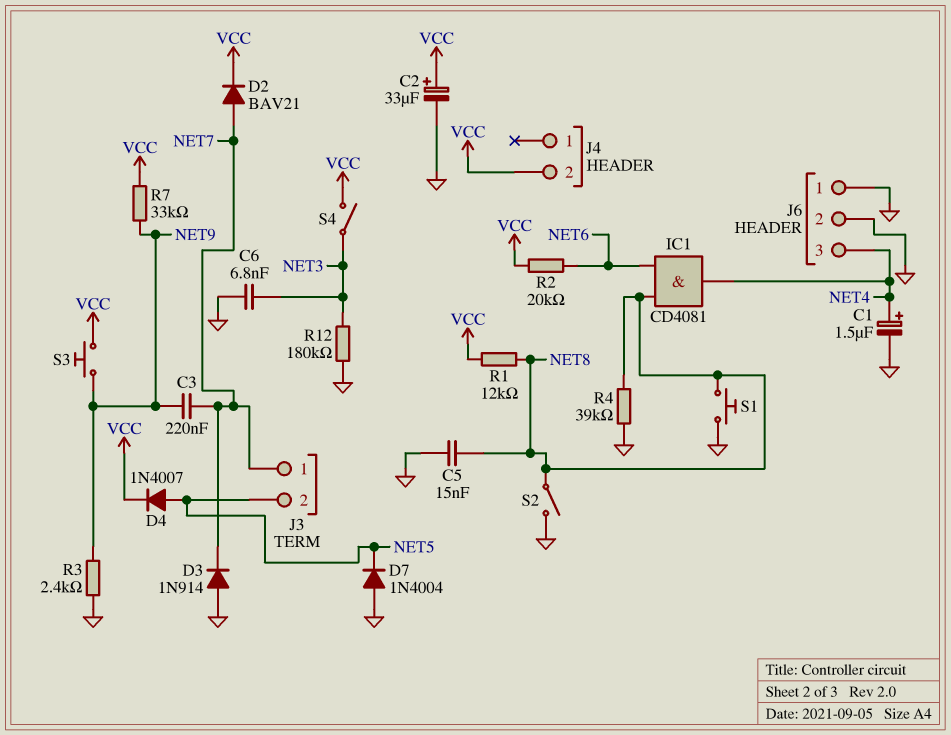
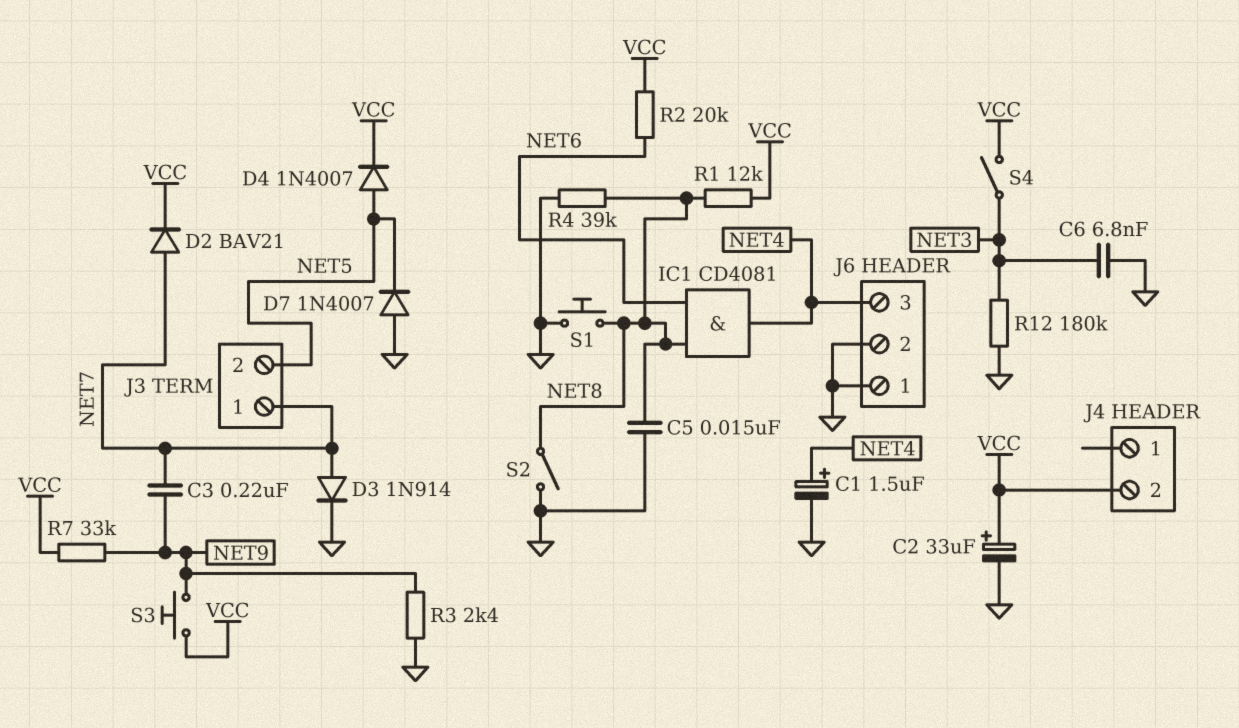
D3: diode 1N914 (A GND, K NET7) -> diode 1N914 (A NET7, K GND)
D7: diode 1N4004 (A GND, K NET5) -> diode 1N4007 (A GND, K NET5)

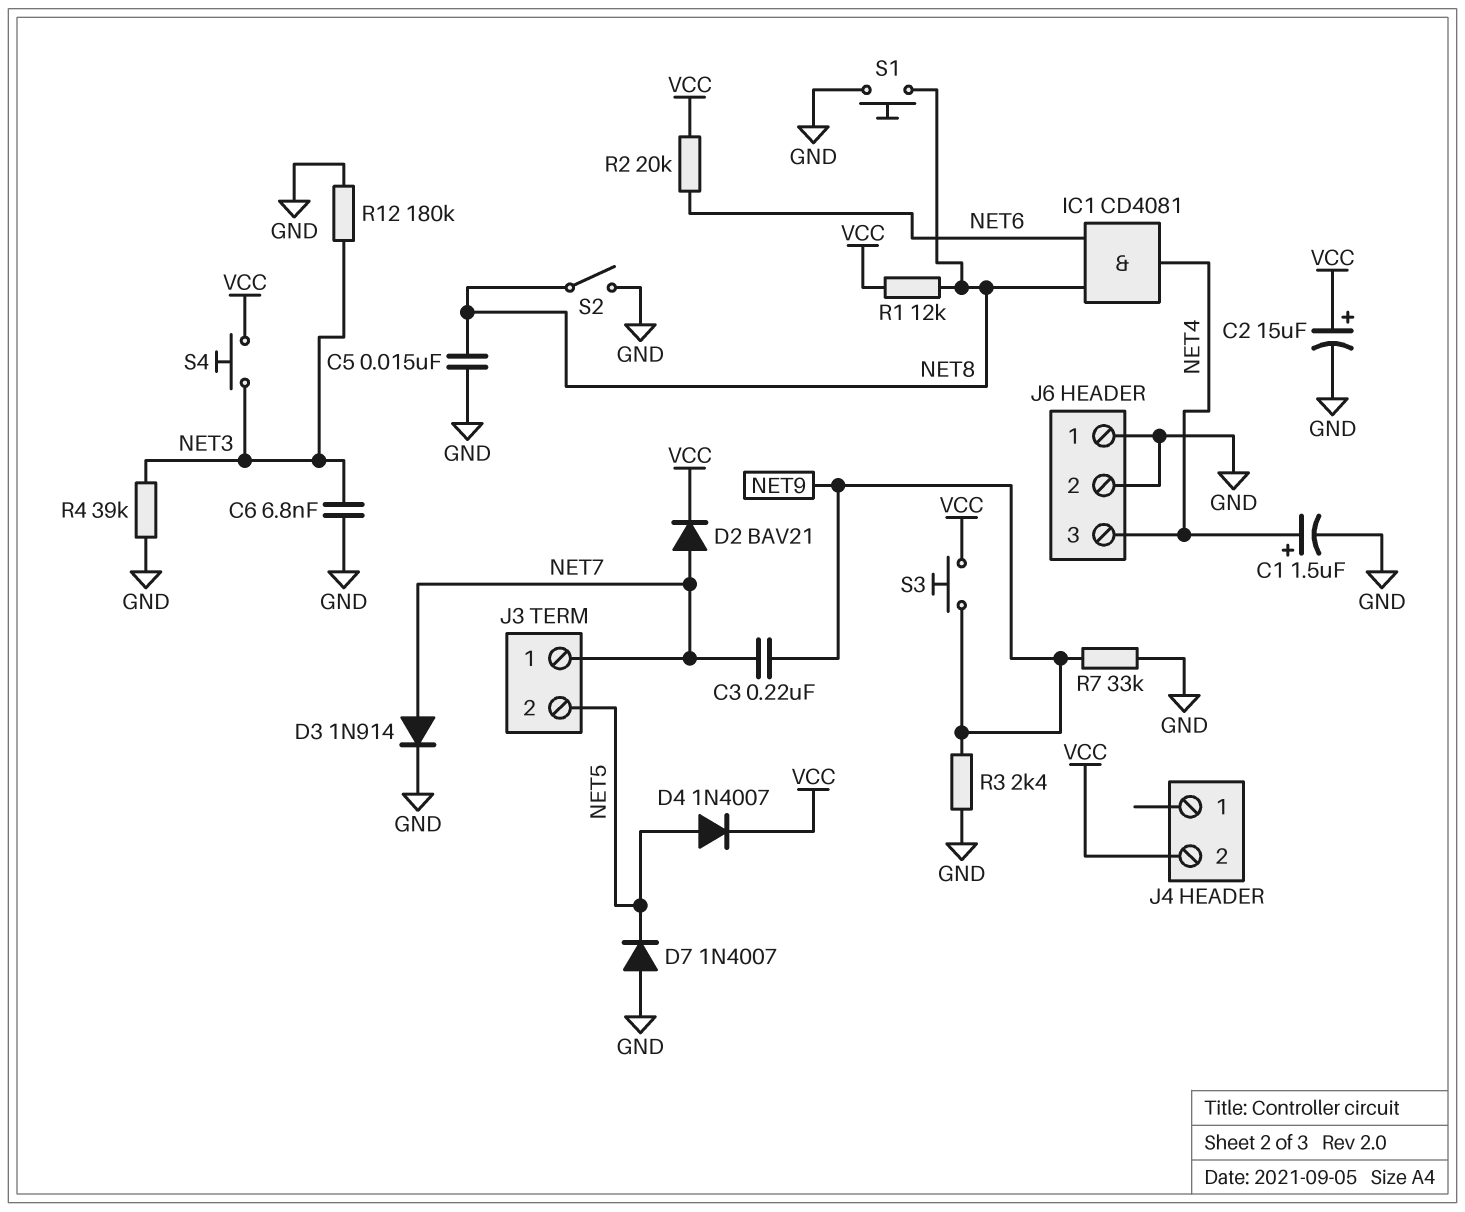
C2: 33uF (plus VCC, minus GND) -> 15uF (plus VCC, minus GND)
R4: 39k (GND, NET8) -> 39k (GND, NET3)
R7: 33k (NET9, VCC) -> 33k (GND, NET9)
S4: switch (NET3, VCC) -> button (NET3, VCC)

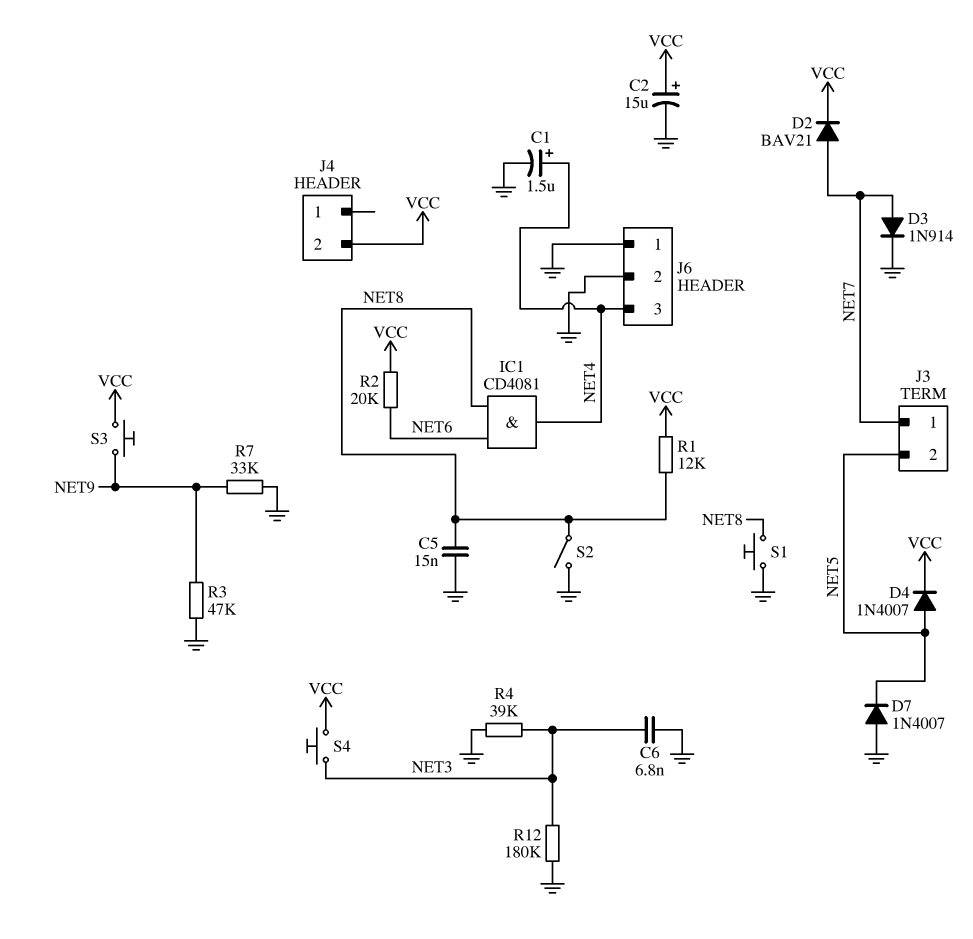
C3: 220nF (NET7, NET9) -> none
R3: 2.4k (GND, NET9) -> 47k (GND, NET9)

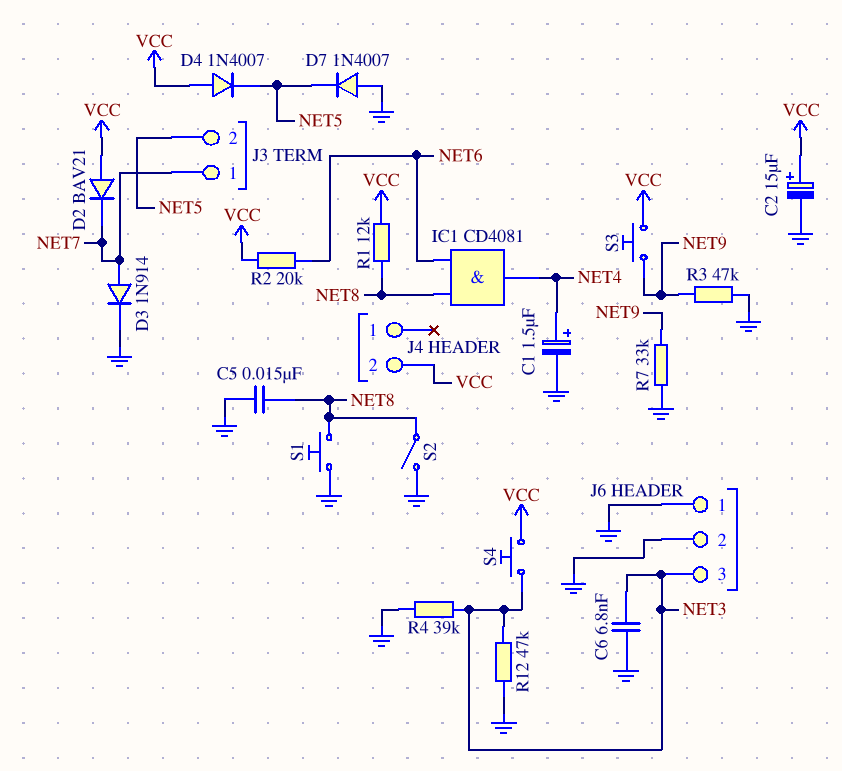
D2: diode BAV21 (A NET7, K VCC) -> diode BAV21 (A VCC, K NET7)
D4: diode 1N4007 (A NET5, K VCC) -> diode 1N4007 (A VCC, K NET5)
J6 pin 3: NET4 -> NET3
R12: 180k (GND, NET3) -> 47k (GND, NET3)

